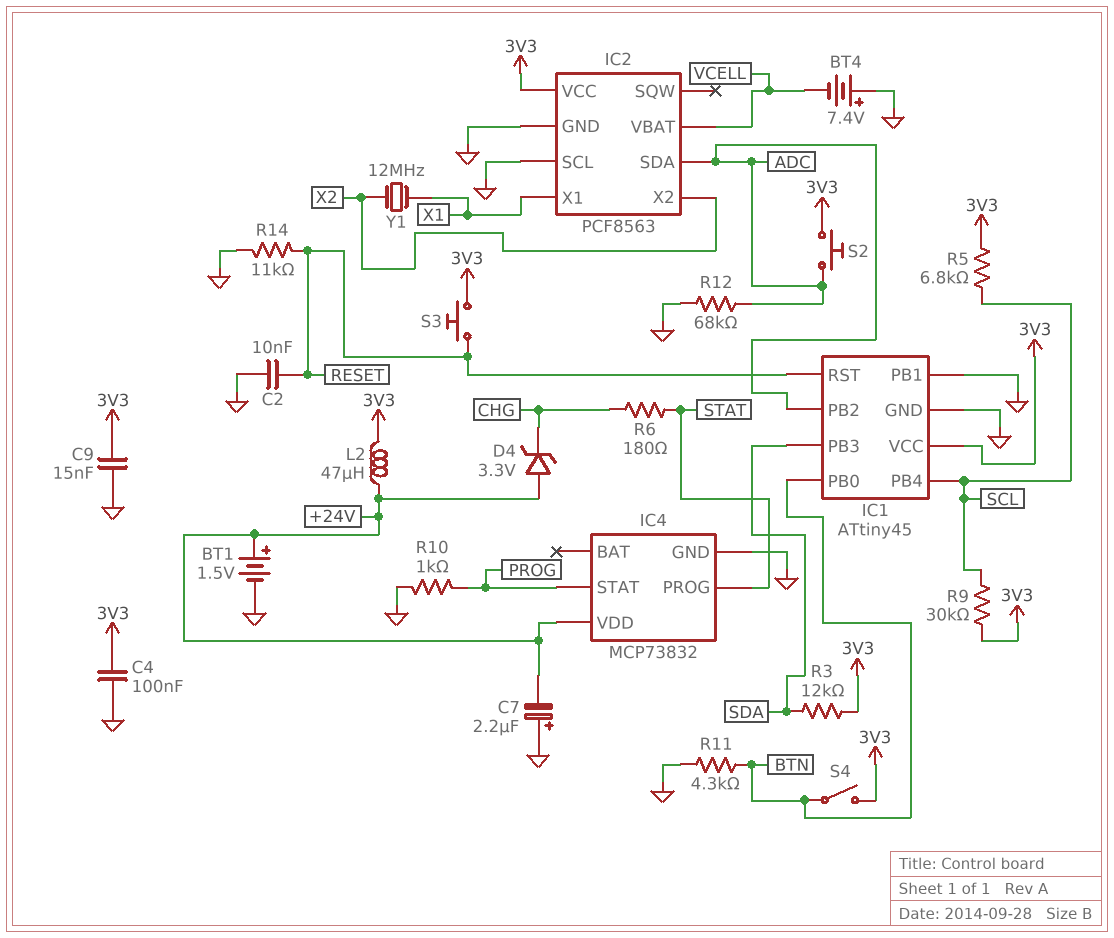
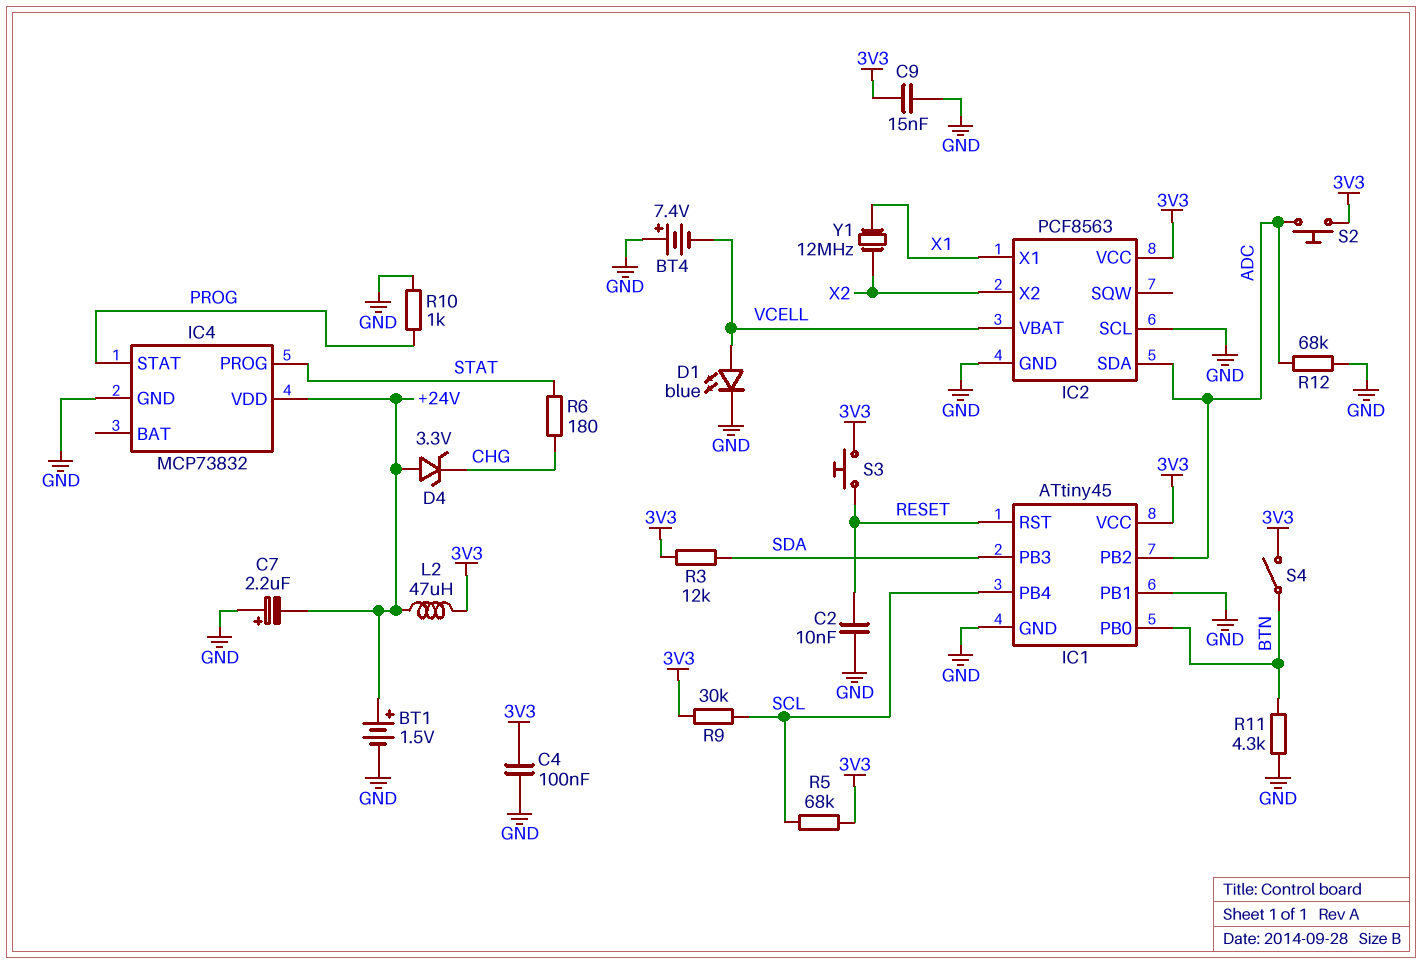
D1: none -> LED blue (A VCELL, K GND)
R5: 6.8k (3V3, SCL) -> 68k (3V3, SCL)
R14: 11k (GND, RESET) -> none

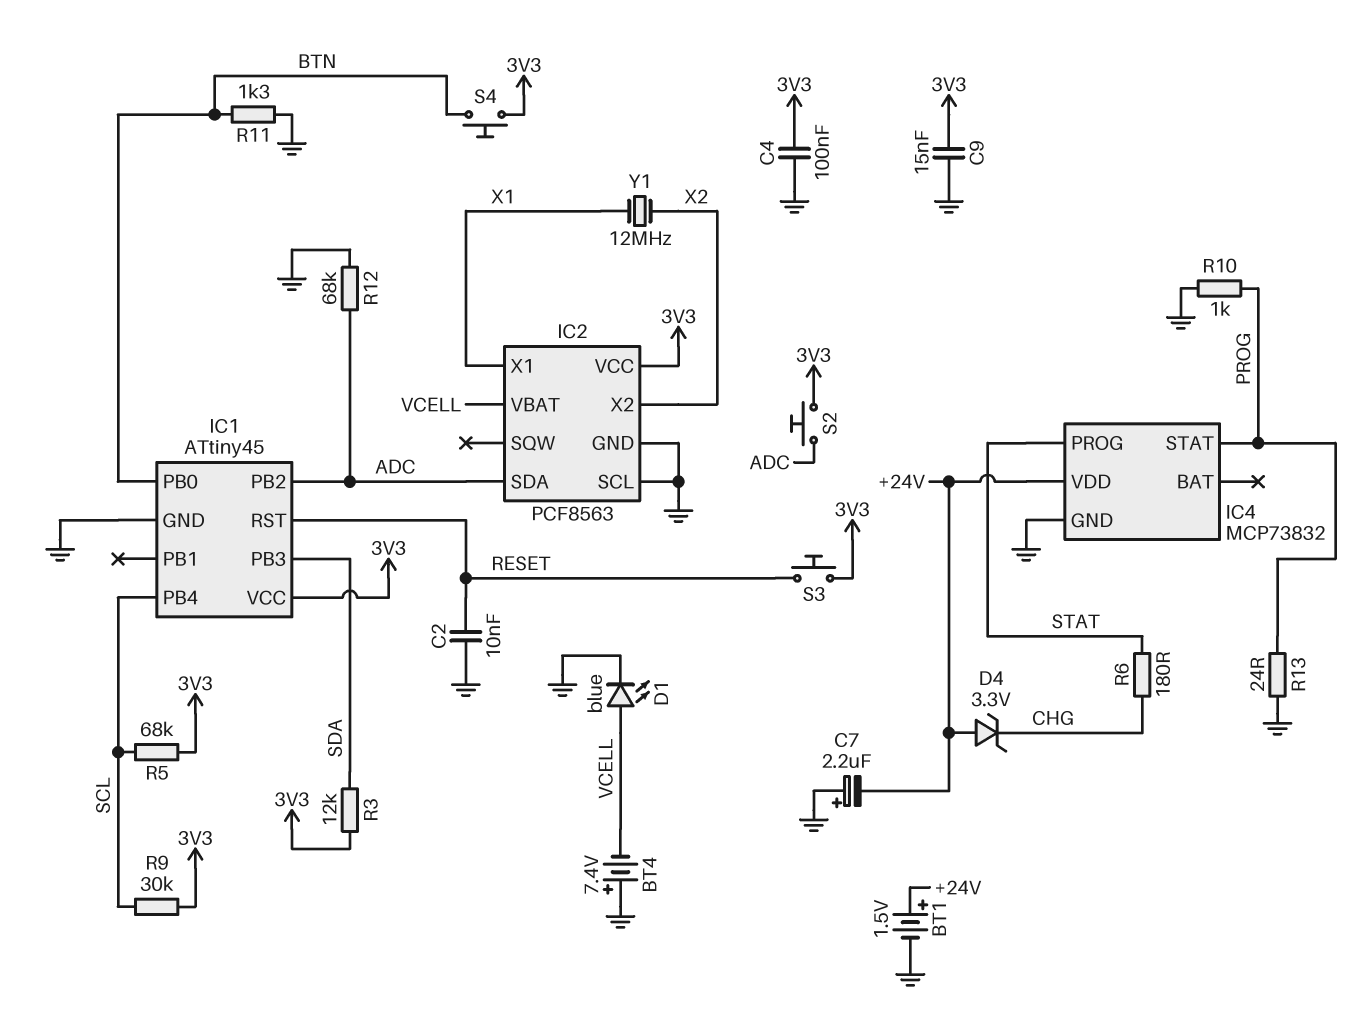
IC1 pin PB1: GND -> none
L2: 47uH (+24V, 3V3) -> none
R11: 4.3k (BTN, GND) -> 1.3k (BTN, GND)
R13: none -> 24 (GND, PROG)
S4: switch (3V3, BTN) -> button (3V3, BTN)

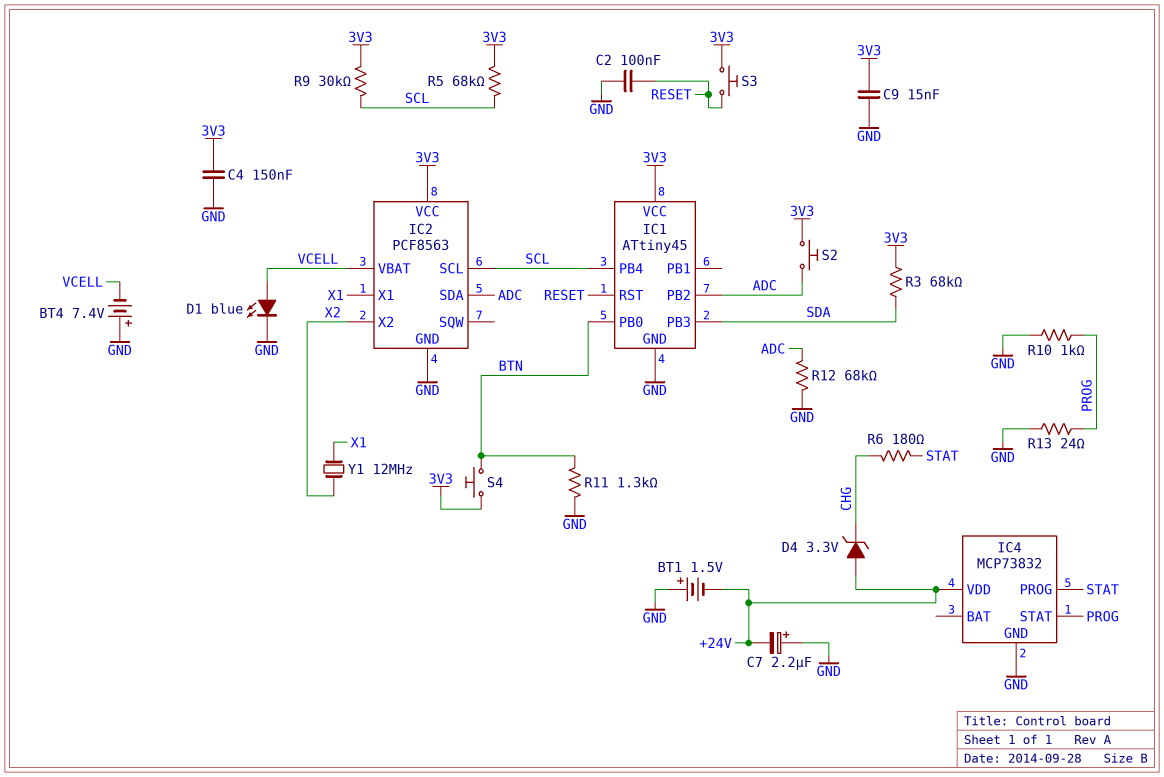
BT1: 1.5V (plus +24V, minus GND) -> 1.5V (plus GND, minus +24V)
C2: 10nF (GND, RESET) -> 100nF (GND, RESET)
C4: 100nF (3V3, GND) -> 150nF (3V3, GND)
IC2 pin SCL: GND -> SCL
R3: 12k (3V3, SDA) -> 68k (3V3, SDA)

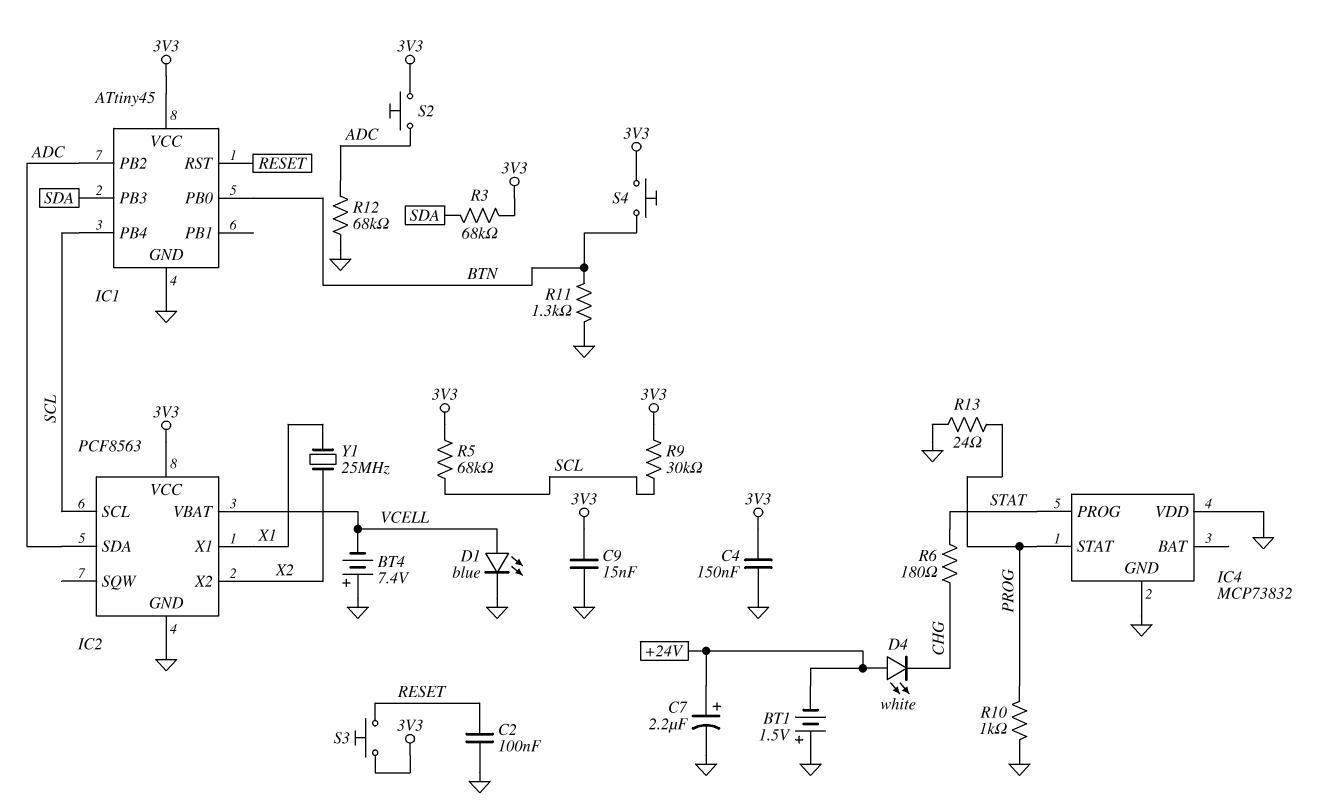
C7: 2.2uF (plus GND, minus +24V) -> 2.2uF (plus +24V, minus GND)
D4: zener 3.3V (A +24V, K CHG) -> LED white (A +24V, K CHG)
IC4 pin VDD: +24V -> GND
Y1: 12MHz (X1, X2) -> 25MHz (X1, X2)

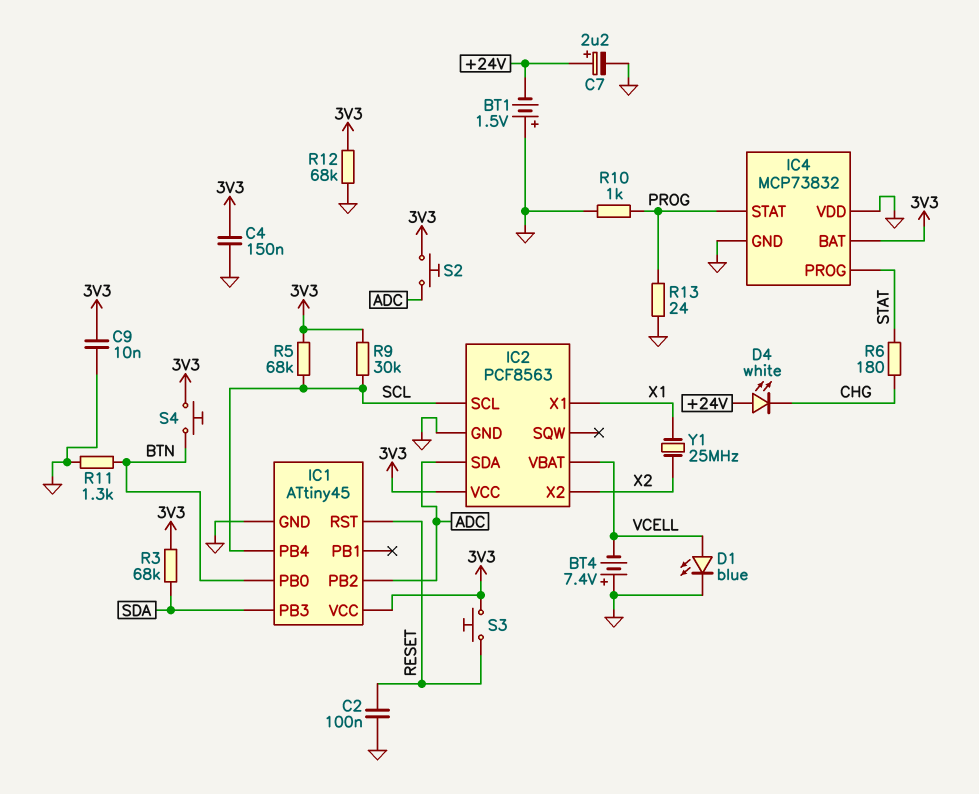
C9: 15nF (3V3, GND) -> 10nF (3V3, GND)
IC4 pin BAT: none -> 3V3
R12: 68k (ADC, GND) -> 68k (3V3, GND)

